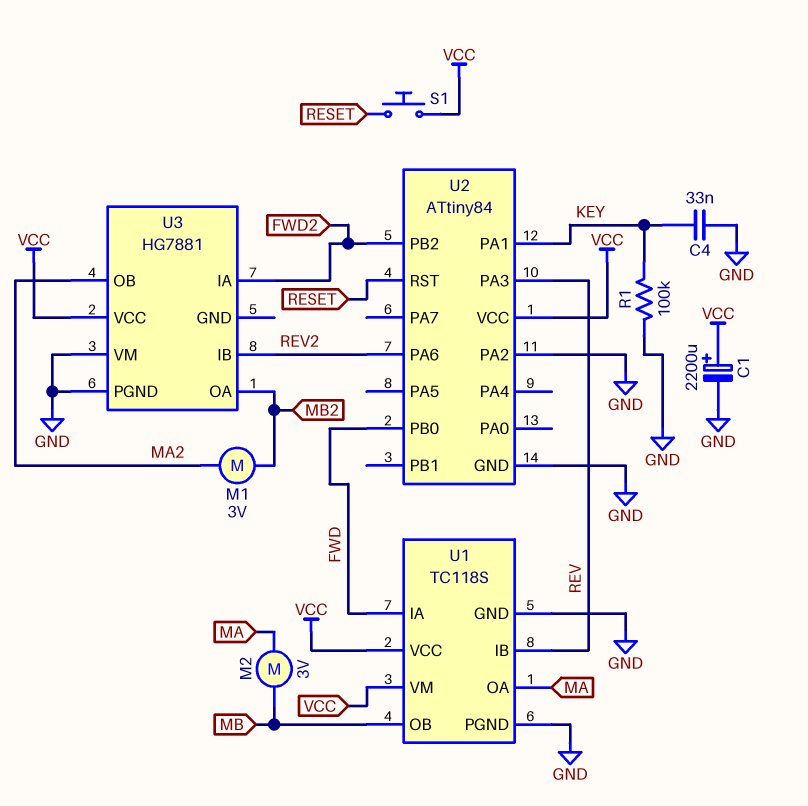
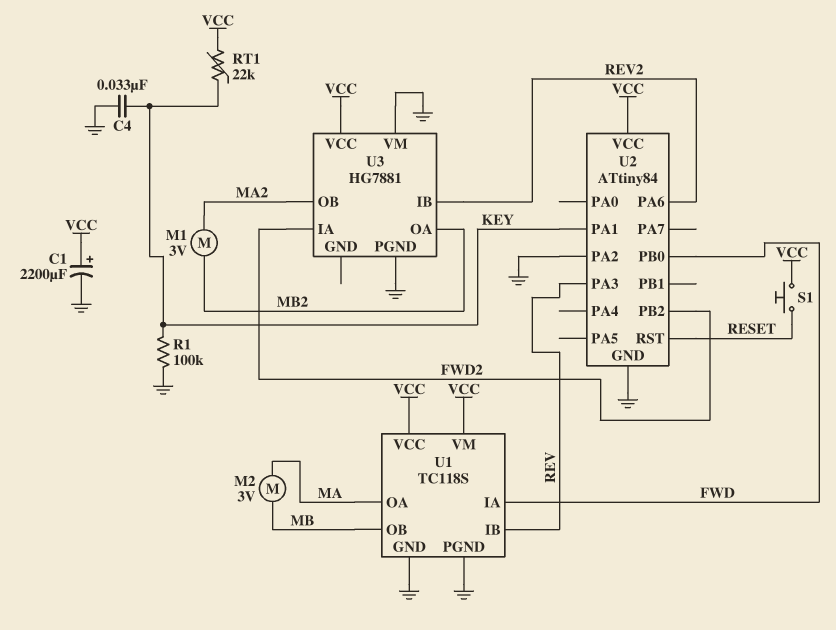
RT1: none -> 22k (KEY, VCC)

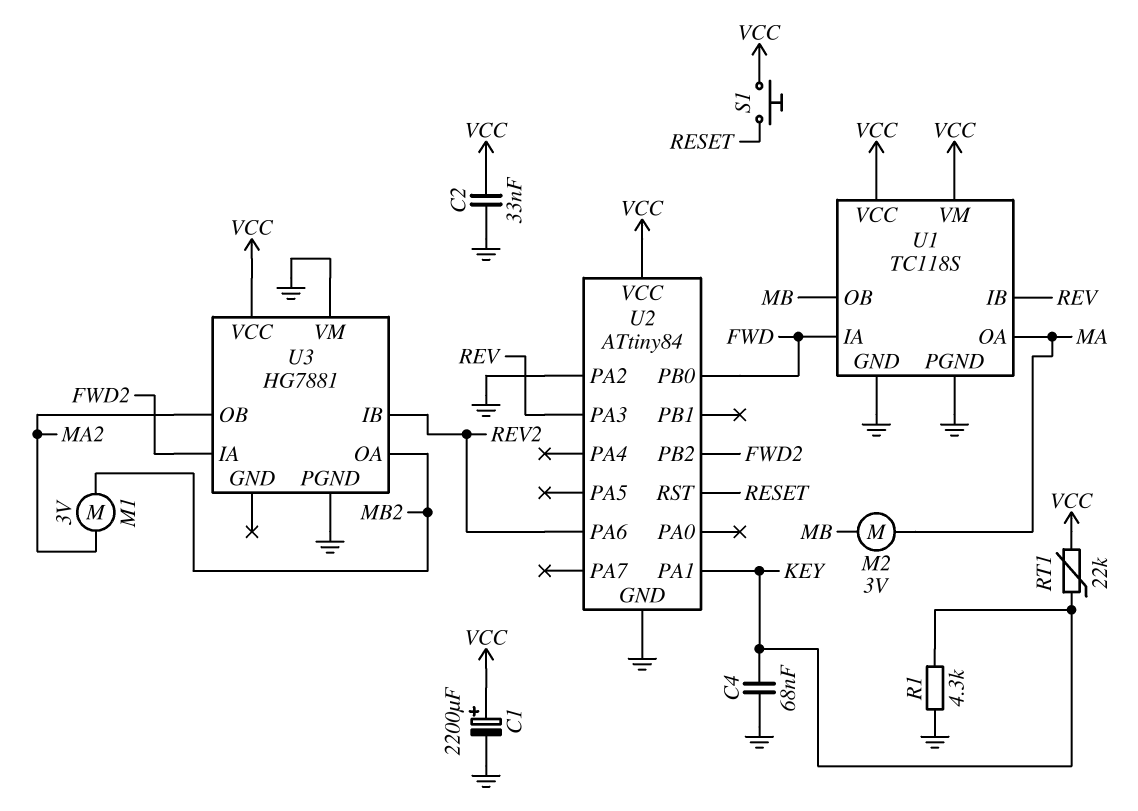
C2: none -> 33nF (GND, VCC)
C4: 33nF (GND, KEY) -> 68nF (GND, KEY)
R1: 100k (GND, KEY) -> 4.3k (GND, KEY)

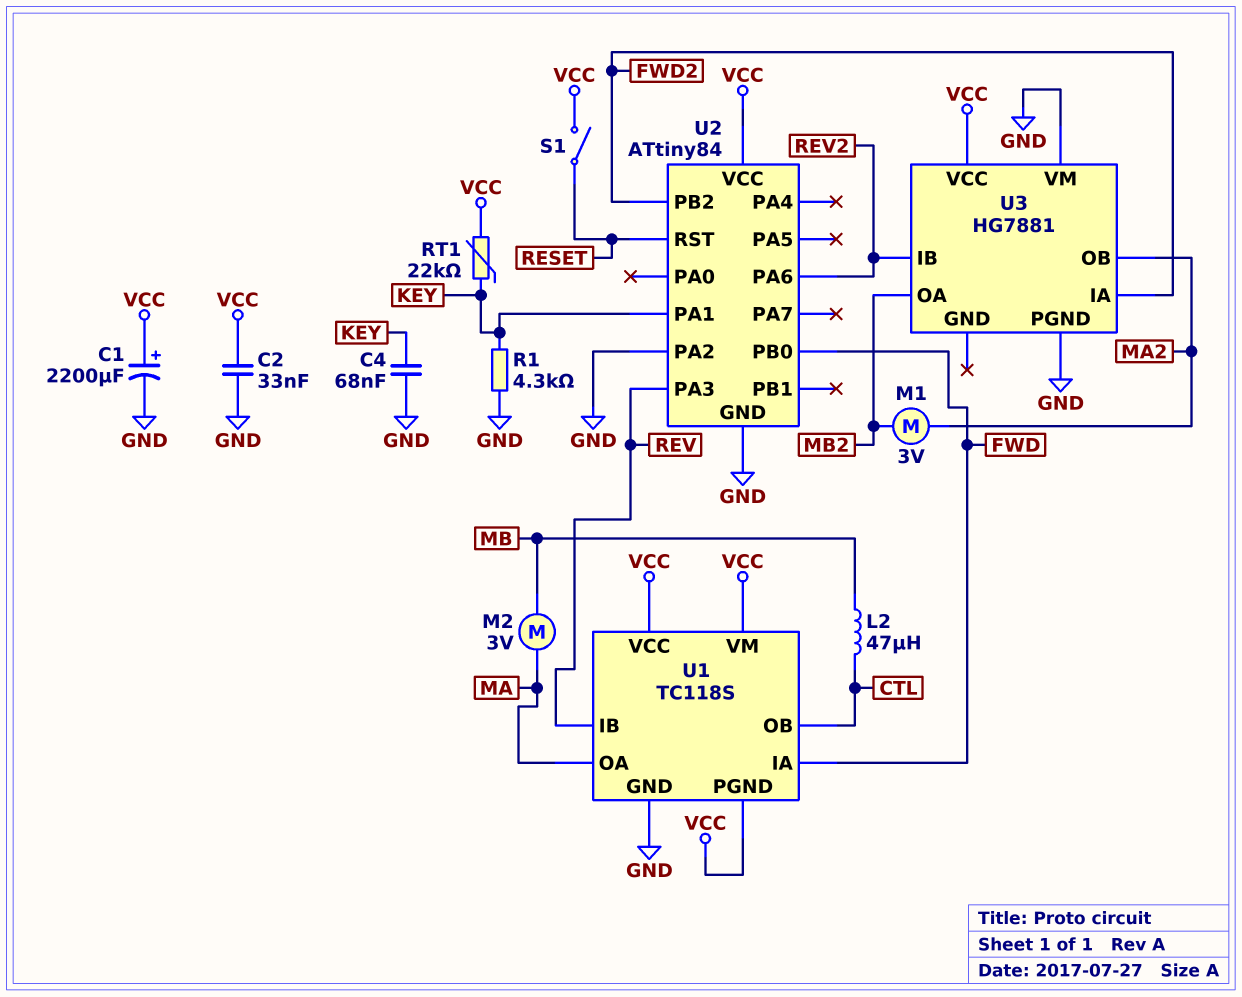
L2: none -> 47uH (CTL, MB)
S1: button (RESET, VCC) -> switch (RESET, VCC)
U1 pin OB: MB -> CTL
U1 pin PGND: GND -> VCC

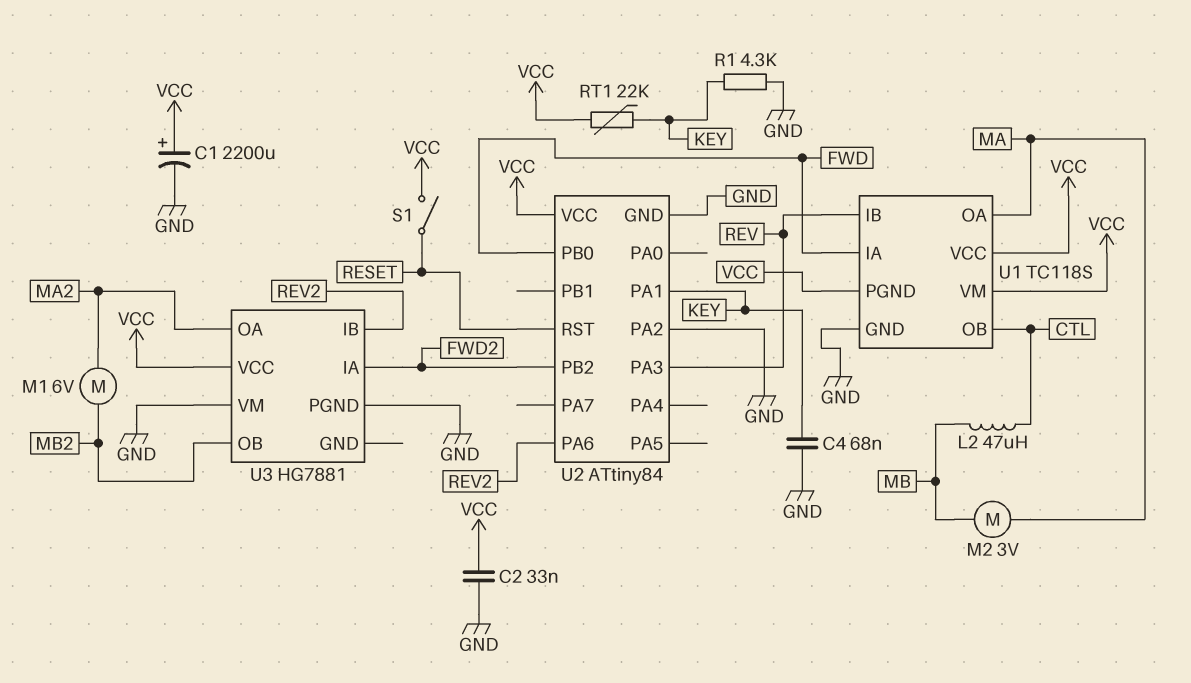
M1: motor 3V (MA2, MB2) -> motor 6V (MA2, MB2)
U3 pin OA: MB2 -> MA2
U3 pin OB: MA2 -> MB2

